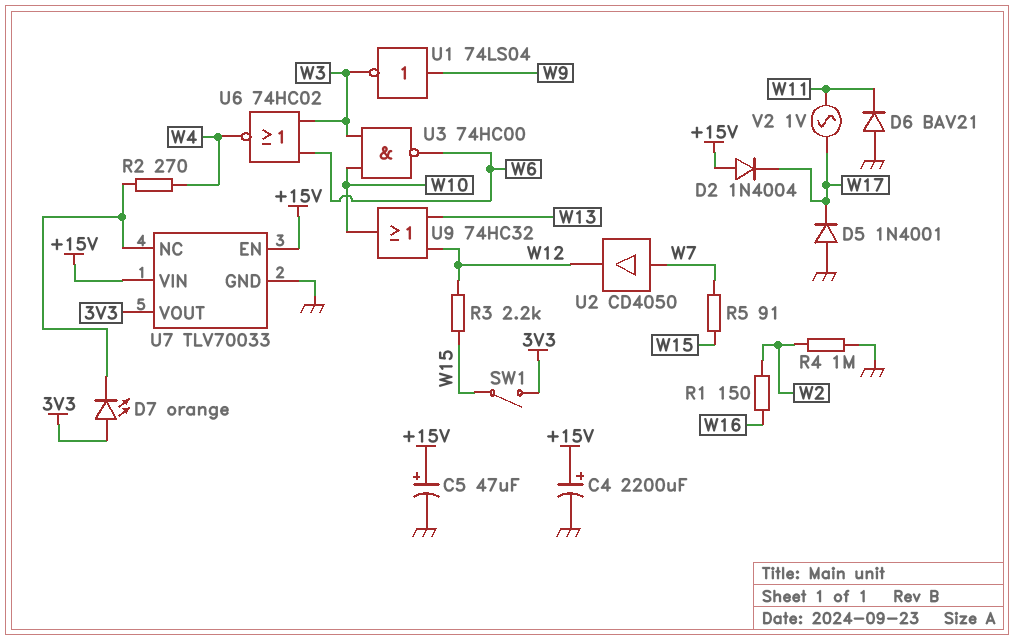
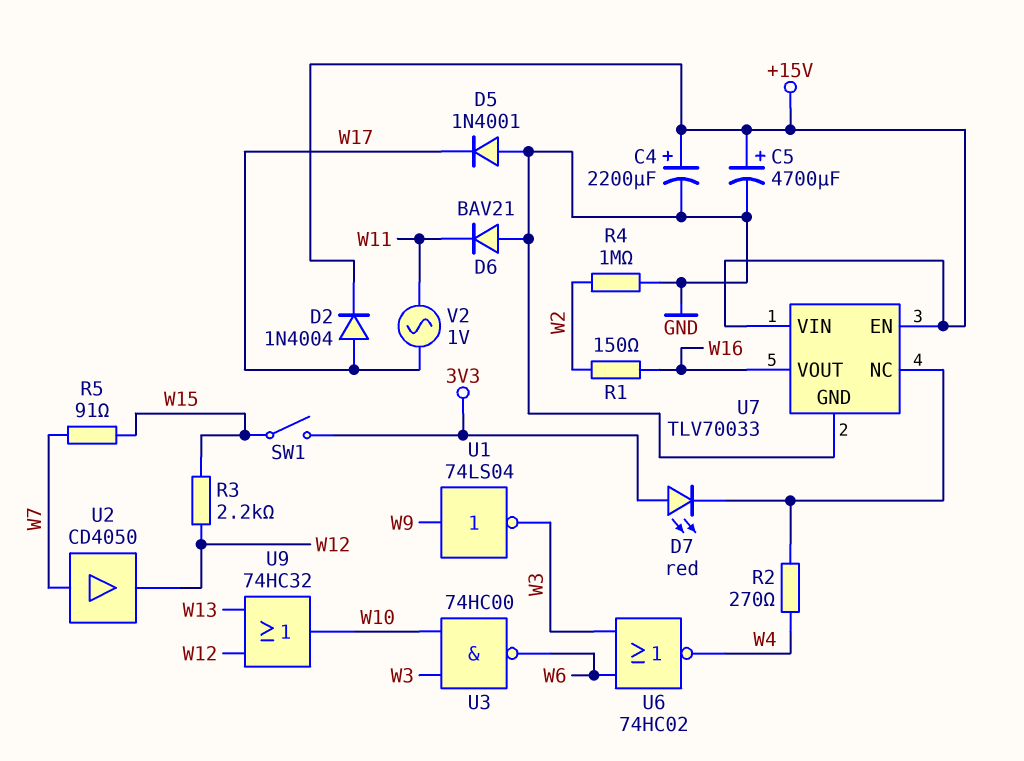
C5: 47uF (plus +15V, minus GND) -> 4700uF (plus +15V, minus GND)
D2: diode 1N4004 (A +15V, K W17) -> diode 1N4004 (A W17, K +15V)
D7: LED orange (A 3V3, K U7/NC) -> LED red (A 3V3, K U7/NC)
U7 pin VOUT: 3V3 -> W16

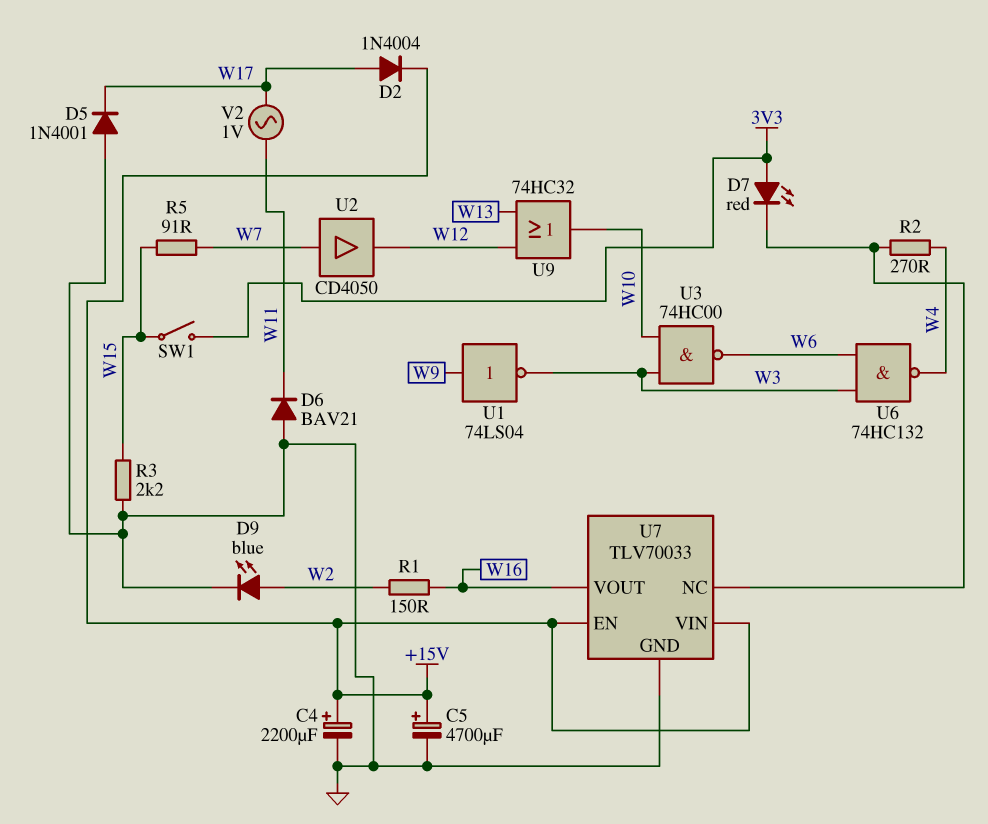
D9: none -> LED blue (A W2, K GND)
R3: 2.2k (W12, W15) -> 2.2k (GND, W15)
R4: 1M (GND, W2) -> none
U6: NOR 74HC02 (in W3, in W6, out W4) -> NAND 74HC132 (in W3, in W6, out W4)

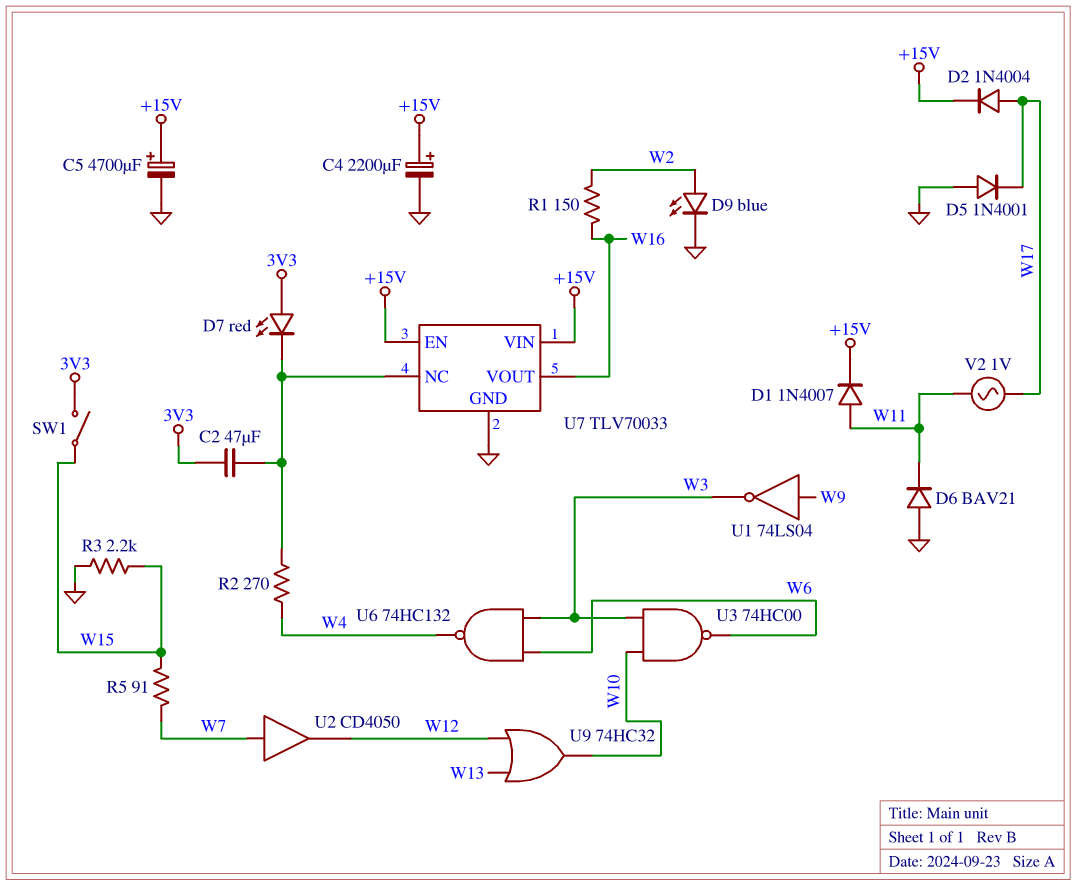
C2: none -> 47uF (3V3, U7/NC)
D1: none -> diode 1N4007 (A W11, K +15V)

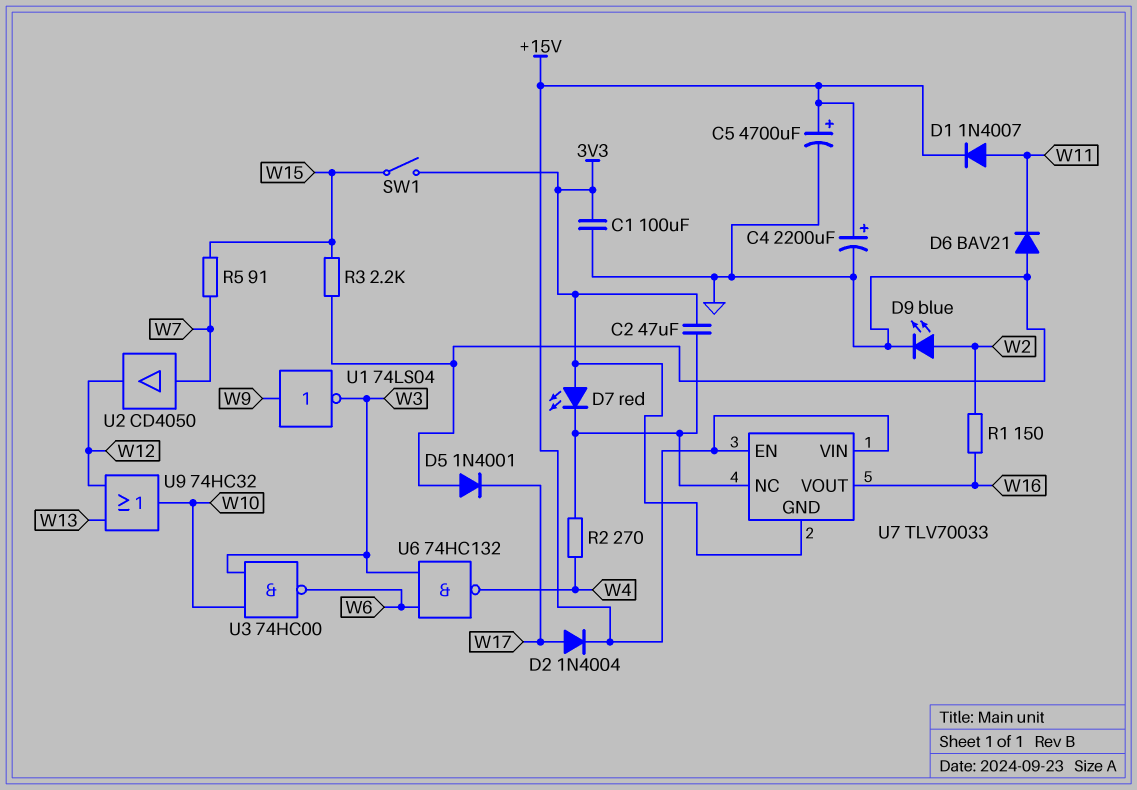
C1: none -> 100uF (3V3, GND)
U7 pin GND: GND -> 3V3
V2: AC 1V (W11, W17) -> none

